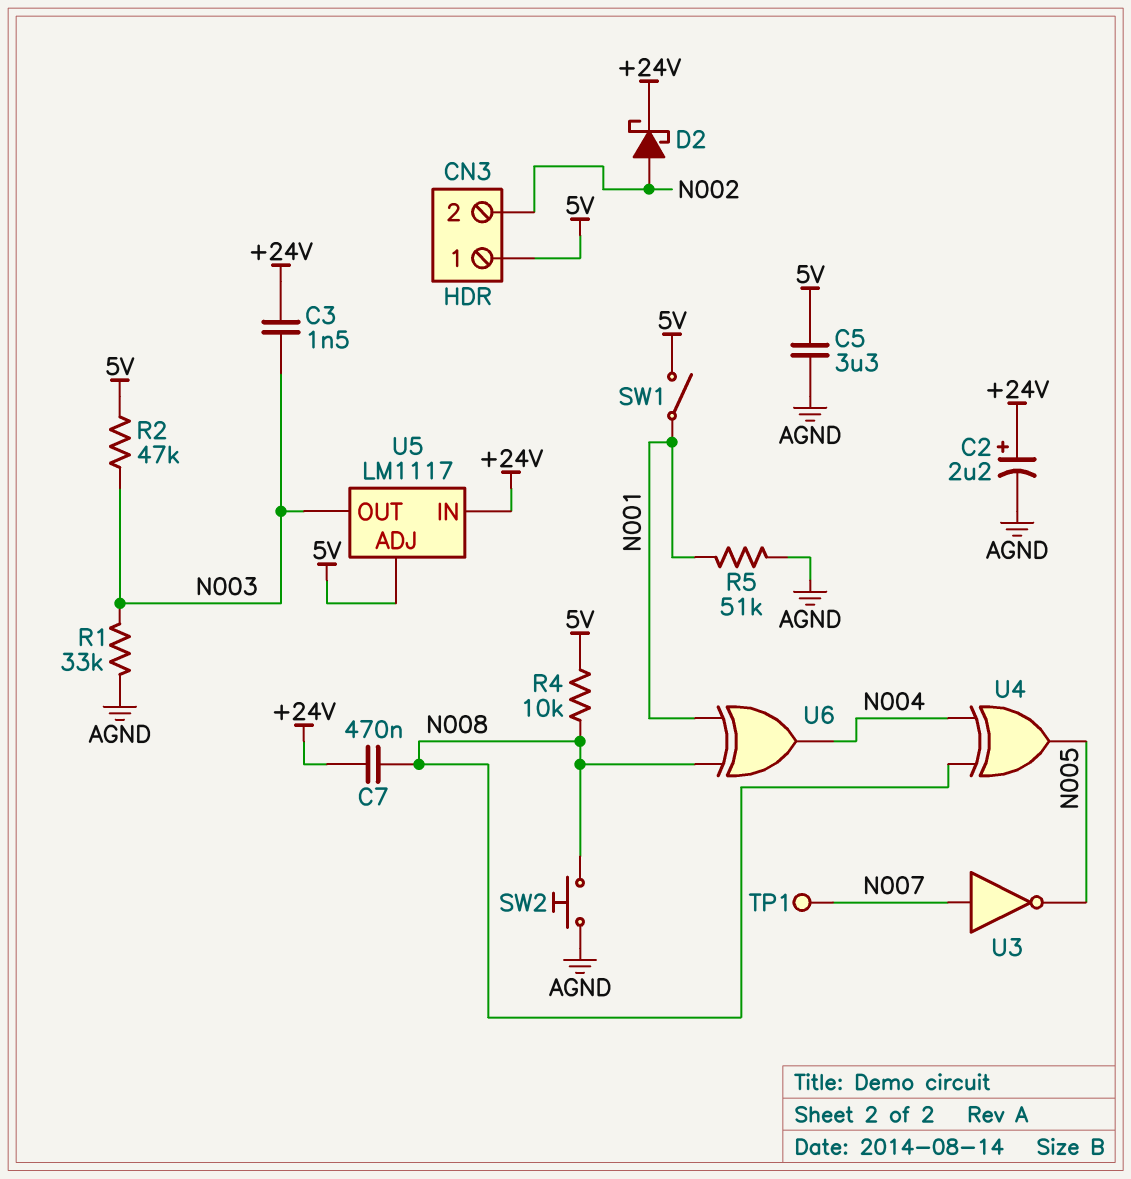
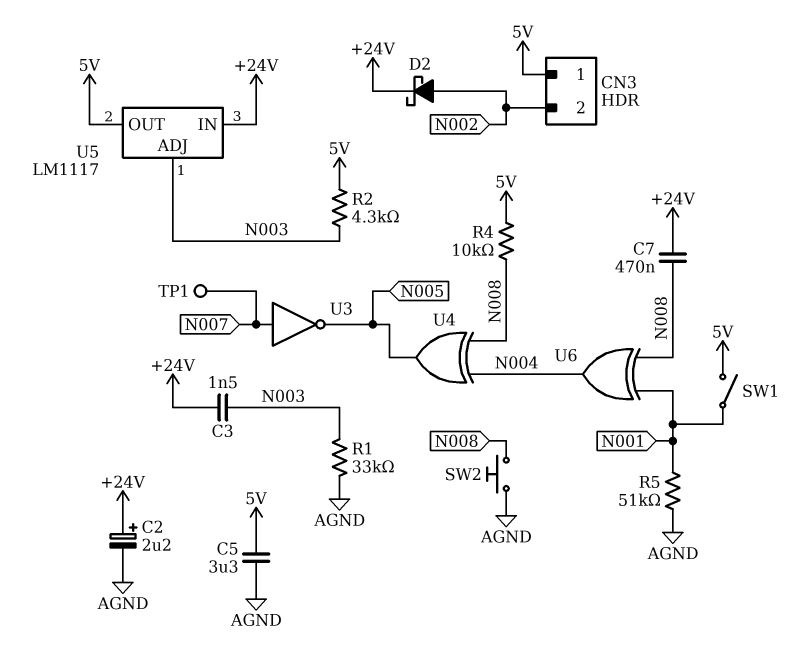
R2: 47k (5V, N003) -> 4.3k (5V, N003)
U5 pin ADJ: 5V -> N003
U5 pin OUT: N003 -> 5V

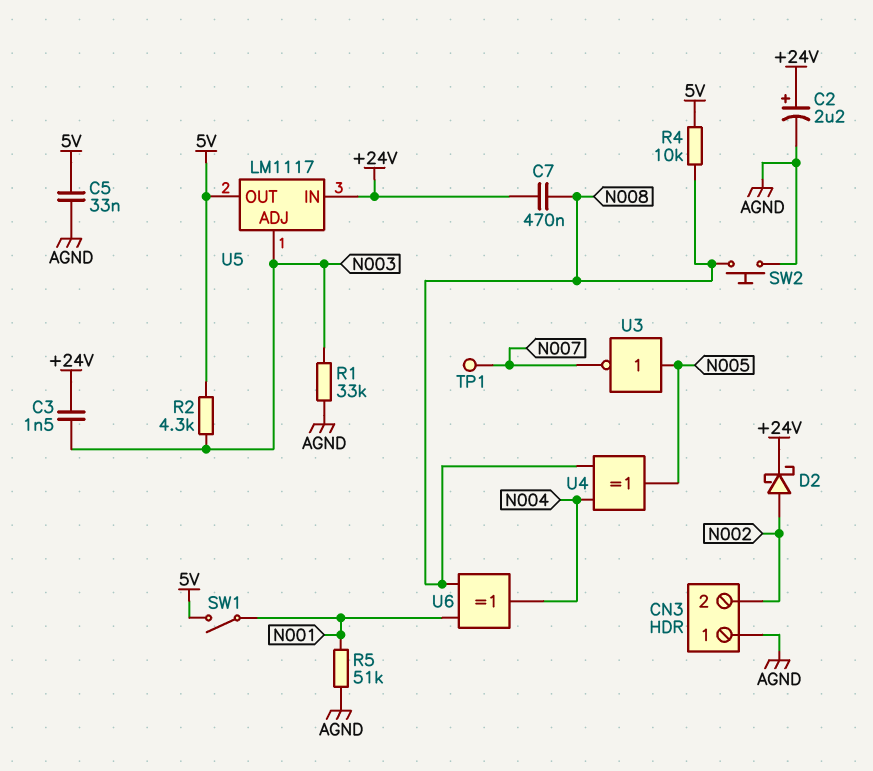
C5: 3.3uF (5V, AGND) -> 33nF (5V, AGND)
CN3 pin 1: 5V -> AGND
U3: NOT (in N007, out N005) -> NOT (in N005, out N007)

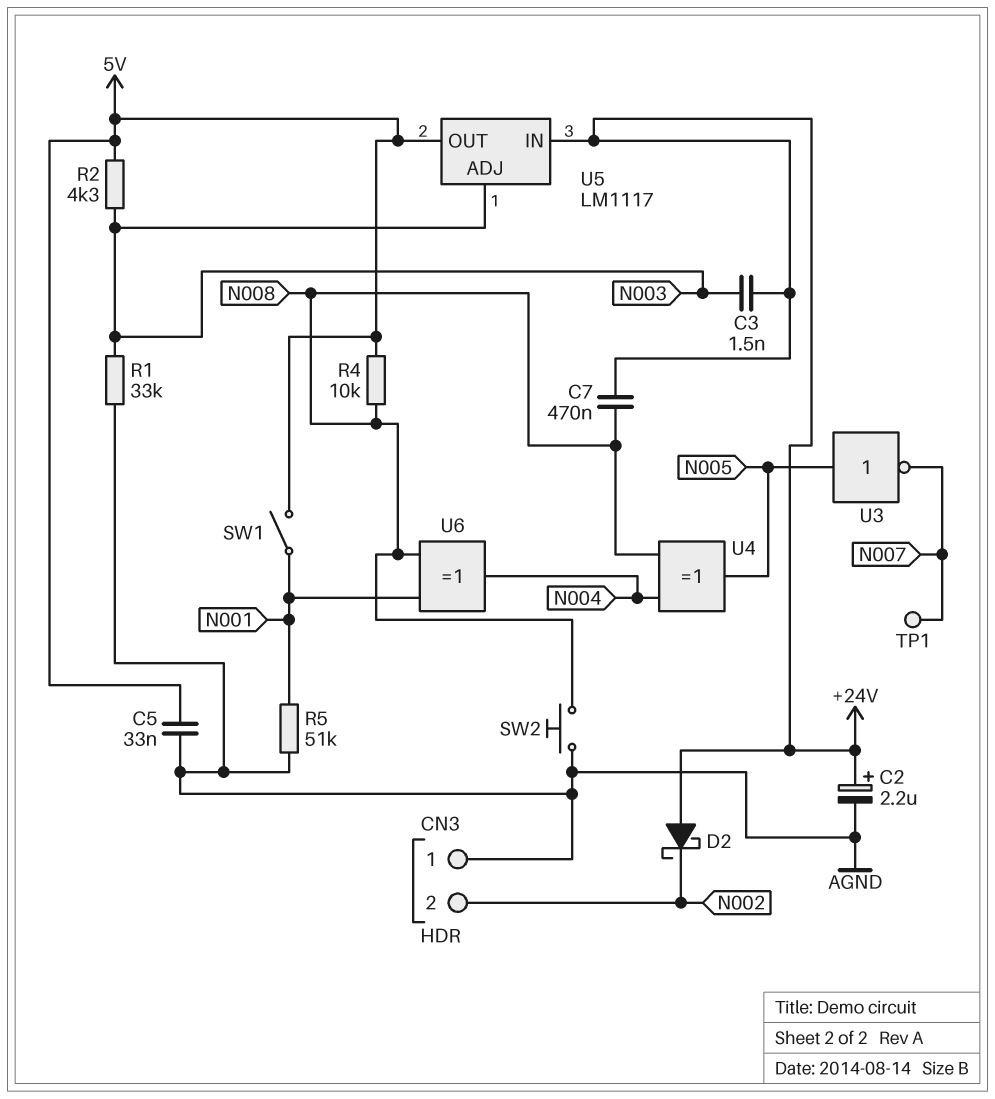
D2: schottky (A N002, K +24V) -> schottky (A +24V, K N002)

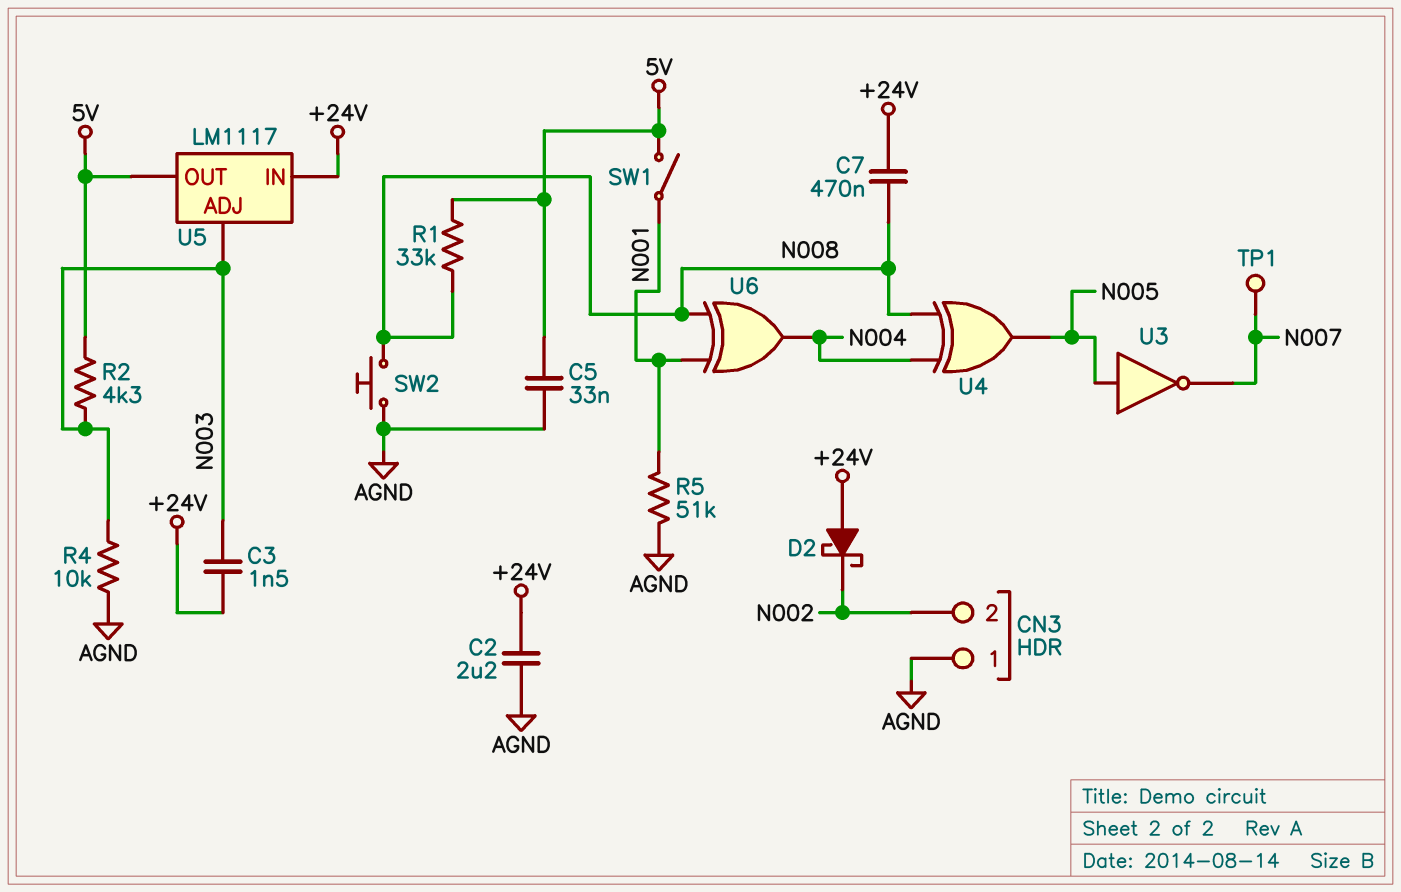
C2: 2.2uF (plus +24V, minus AGND) -> 2.2uF (+24V, AGND)
R1: 33k (AGND, N003) -> 33k (5V, N008)
R4: 10k (5V, N008) -> 10k (AGND, N003)

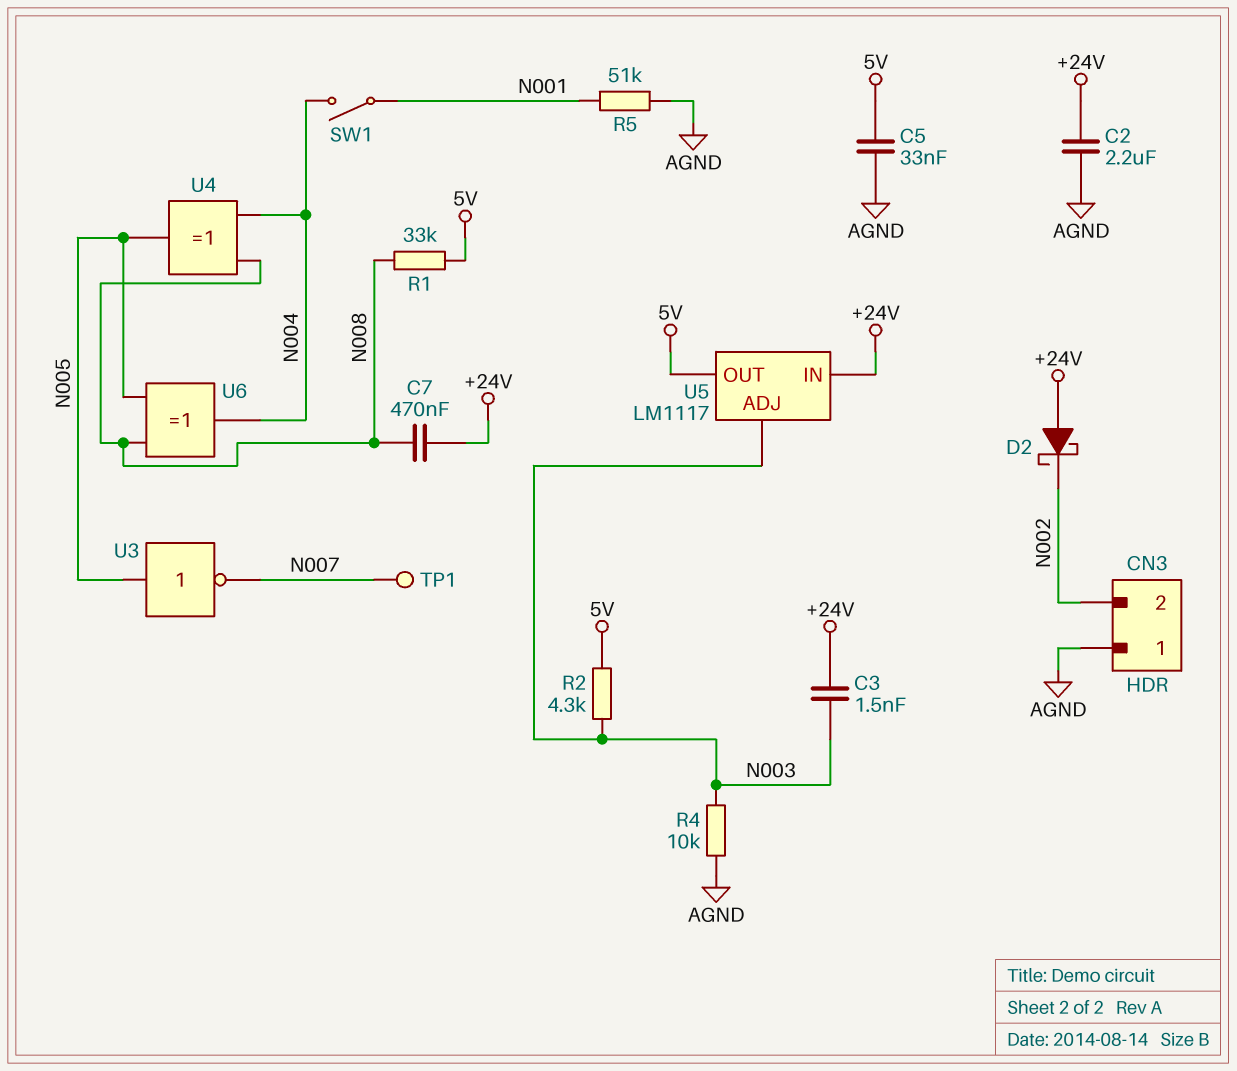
SW1: switch (5V, N001) -> switch (N001, N004)
SW2: button (AGND, N008) -> none
U6: XOR (in N001, in N008, out N004) -> XOR (in N005, in N008, out N004)

